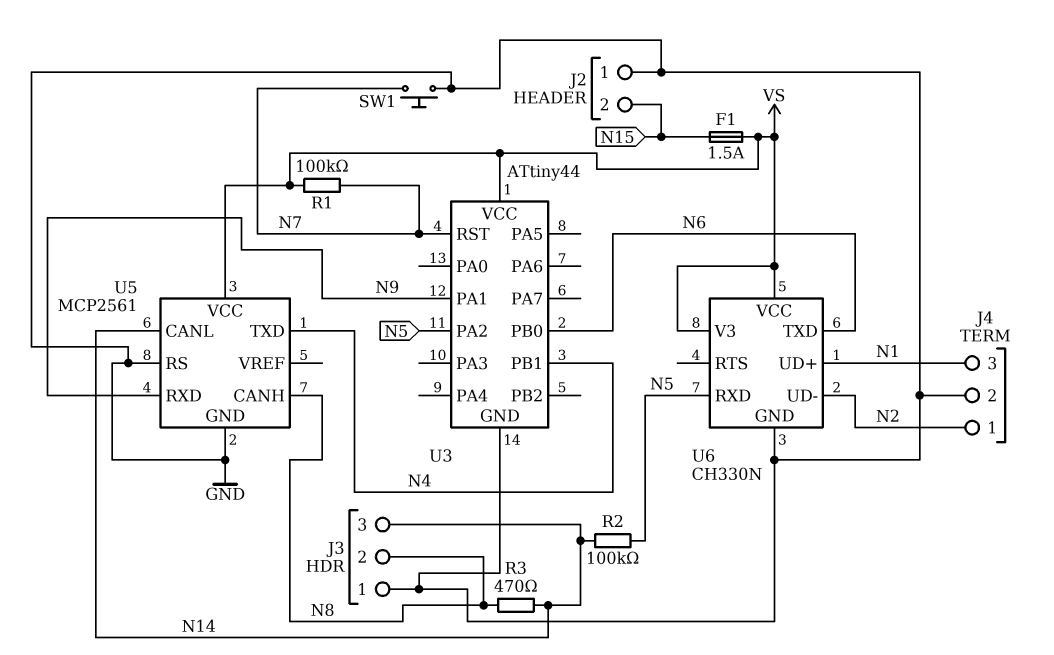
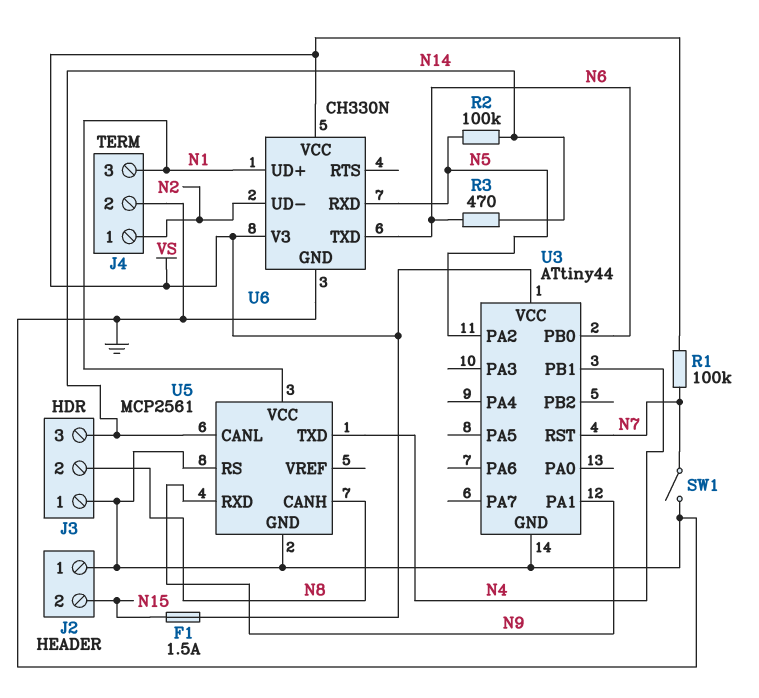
R3: 470 (N8, N14) -> 470 (N6, N14)
SW1: button (GND, N7) -> switch (GND, N7)
U5 pin VCC: VS -> N1

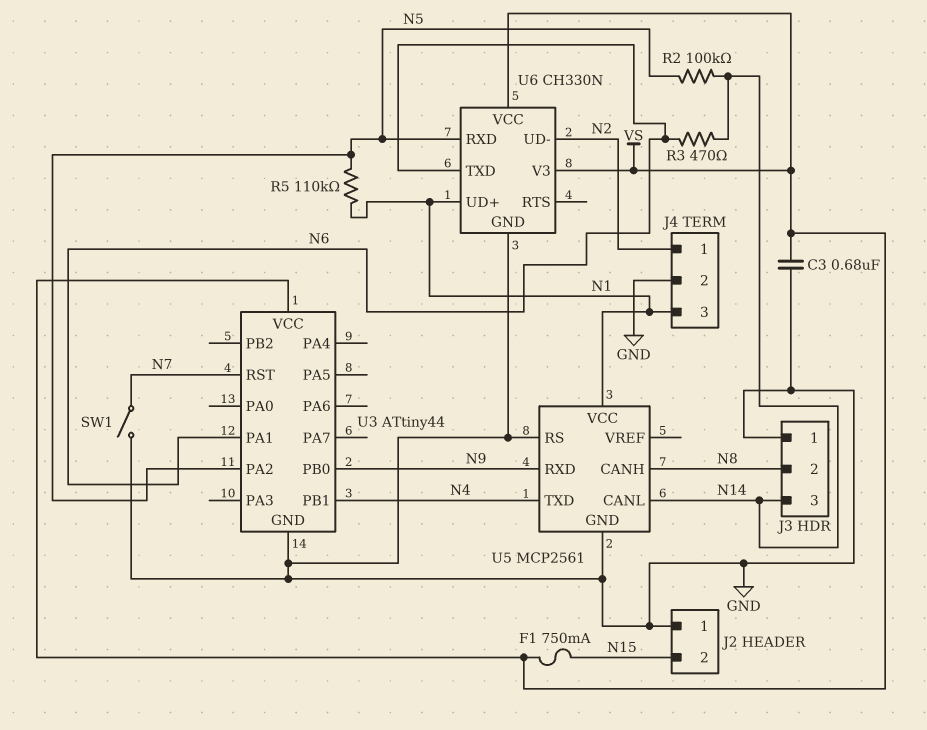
C3: none -> 680nF (GND, VS)
F1: 1.5A (N15, VS) -> 750mA (N15, VS)
R1: 100k (N7, VS) -> none
R5: none -> 110k (N1, N5)
U3 pin PA1: N9 -> N6
U3 pin PB0: N6 -> N9

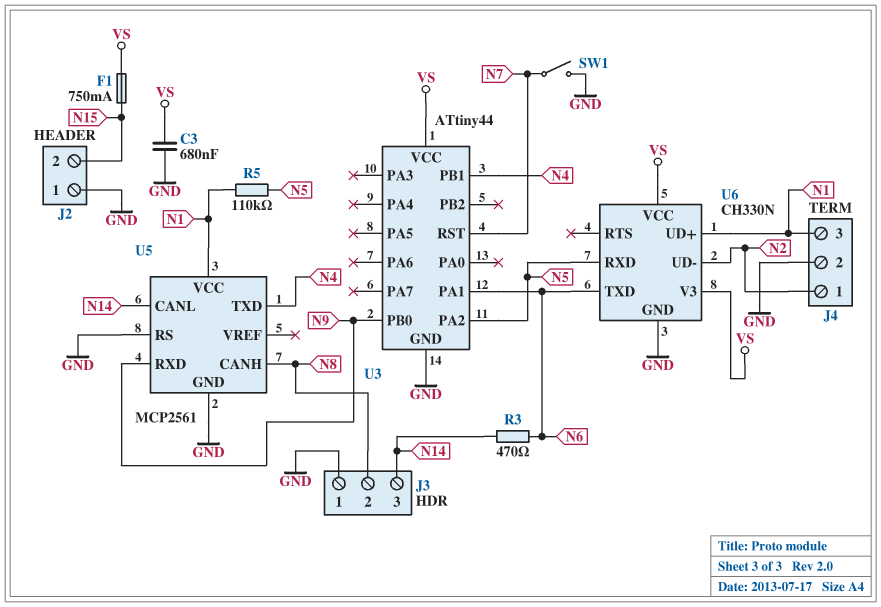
R2: 100k (N5, N14) -> none

